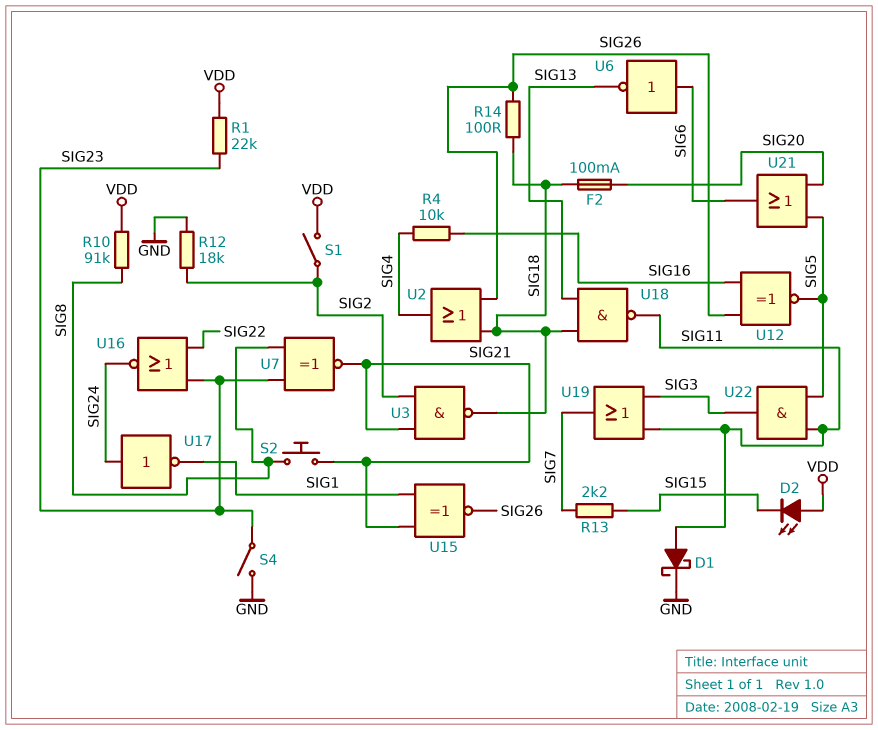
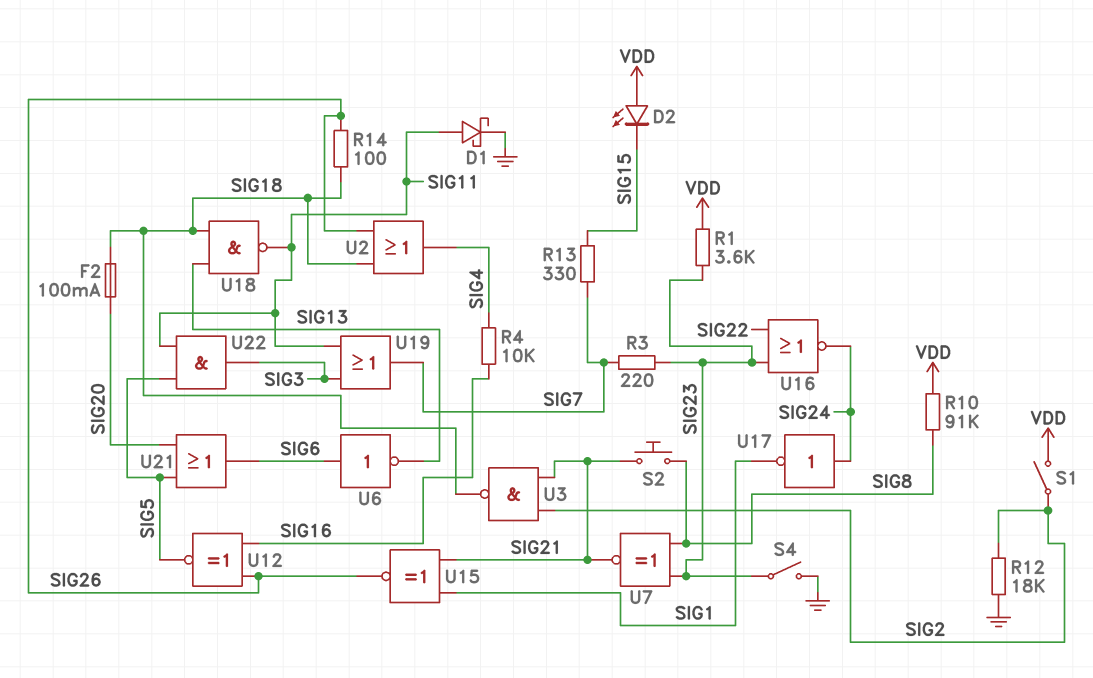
R1: 22k (SIG23, VDD) -> 3.6k (SIG23, VDD)
R3: none -> 220 (SIG7, SIG23)
R13: 2.2k (SIG7, SIG15) -> 330 (SIG7, SIG15)

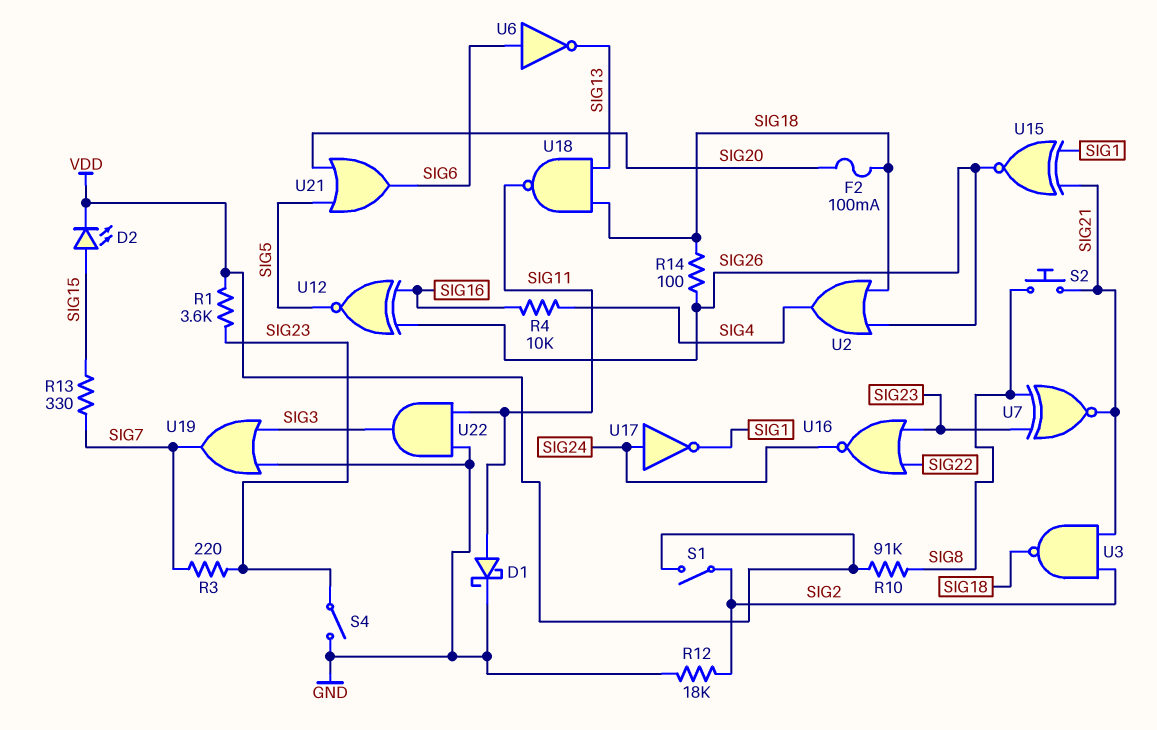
D2: LED (A VDD, K SIG15) -> LED (A SIG15, K VDD)
U19: OR (in SIG3, in SIG11, out SIG7) -> OR (in GND, in SIG3, out SIG7)
U22: AND (in SIG5, in SIG11, out SIG3) -> AND (in GND, in SIG11, out SIG3)

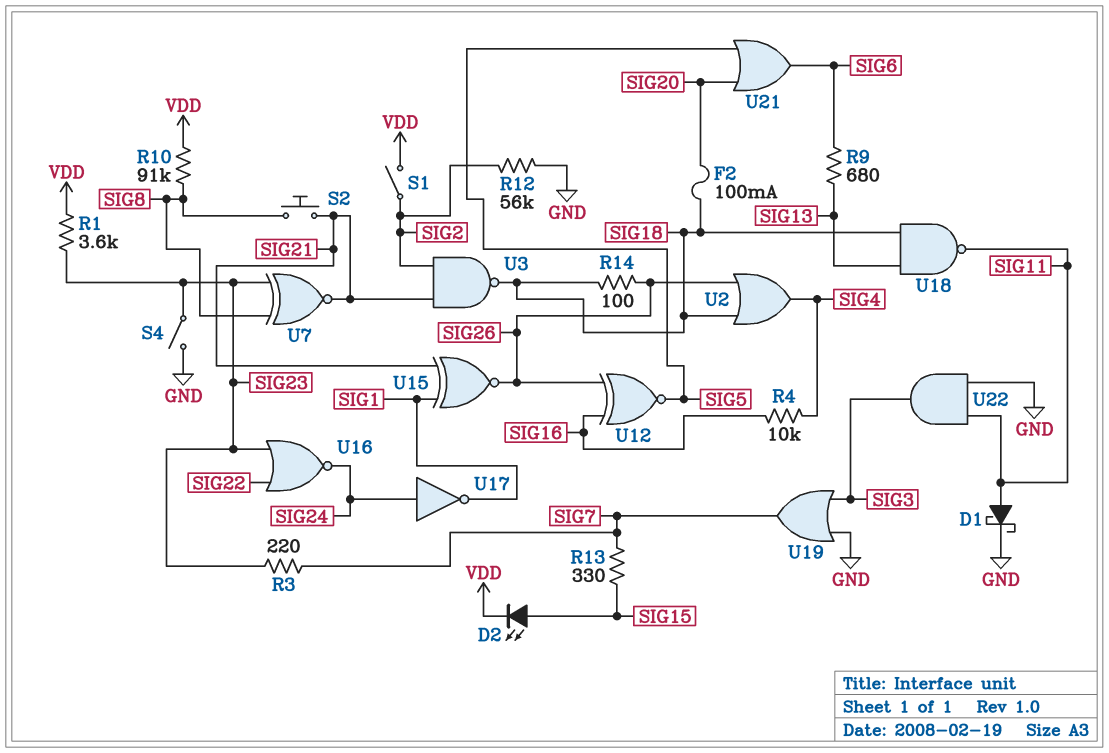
R9: none -> 680 (SIG6, SIG13)
R12: 18k (GND, SIG2) -> 56k (GND, SIG2)
U6: NOT (in SIG6, out SIG13) -> none

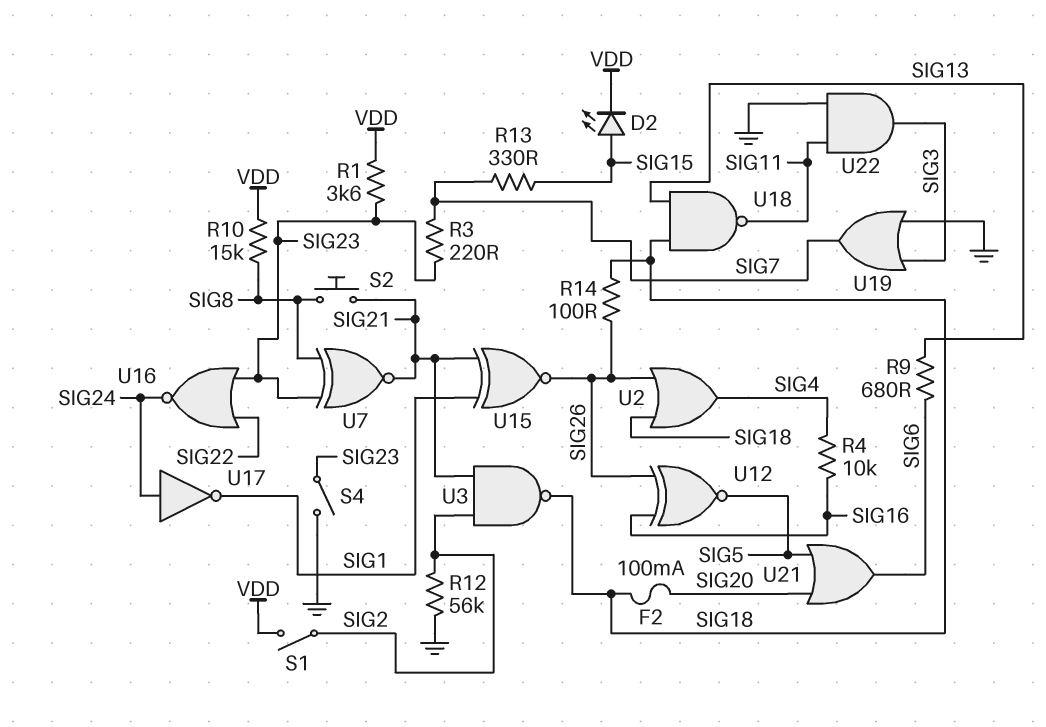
D1: schottky (A SIG11, K GND) -> none
R10: 91k (SIG8, VDD) -> 15k (SIG8, VDD)

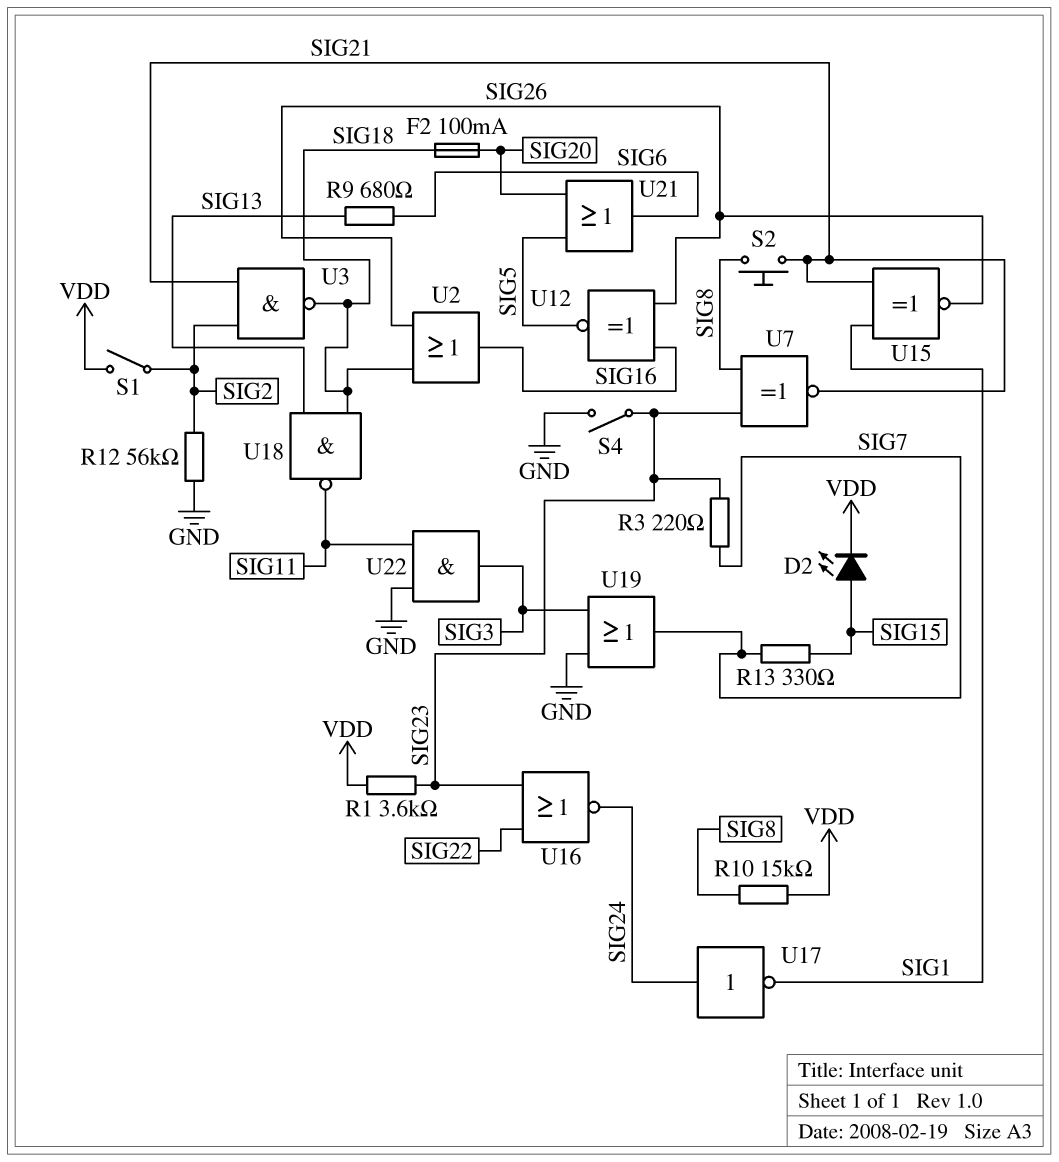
R4: 10k (SIG4, SIG16) -> none
R14: 100 (SIG18, SIG26) -> none
U2: OR (in SIG18, in SIG26, out SIG4) -> OR (in SIG18, in SIG26, out SIG16)

